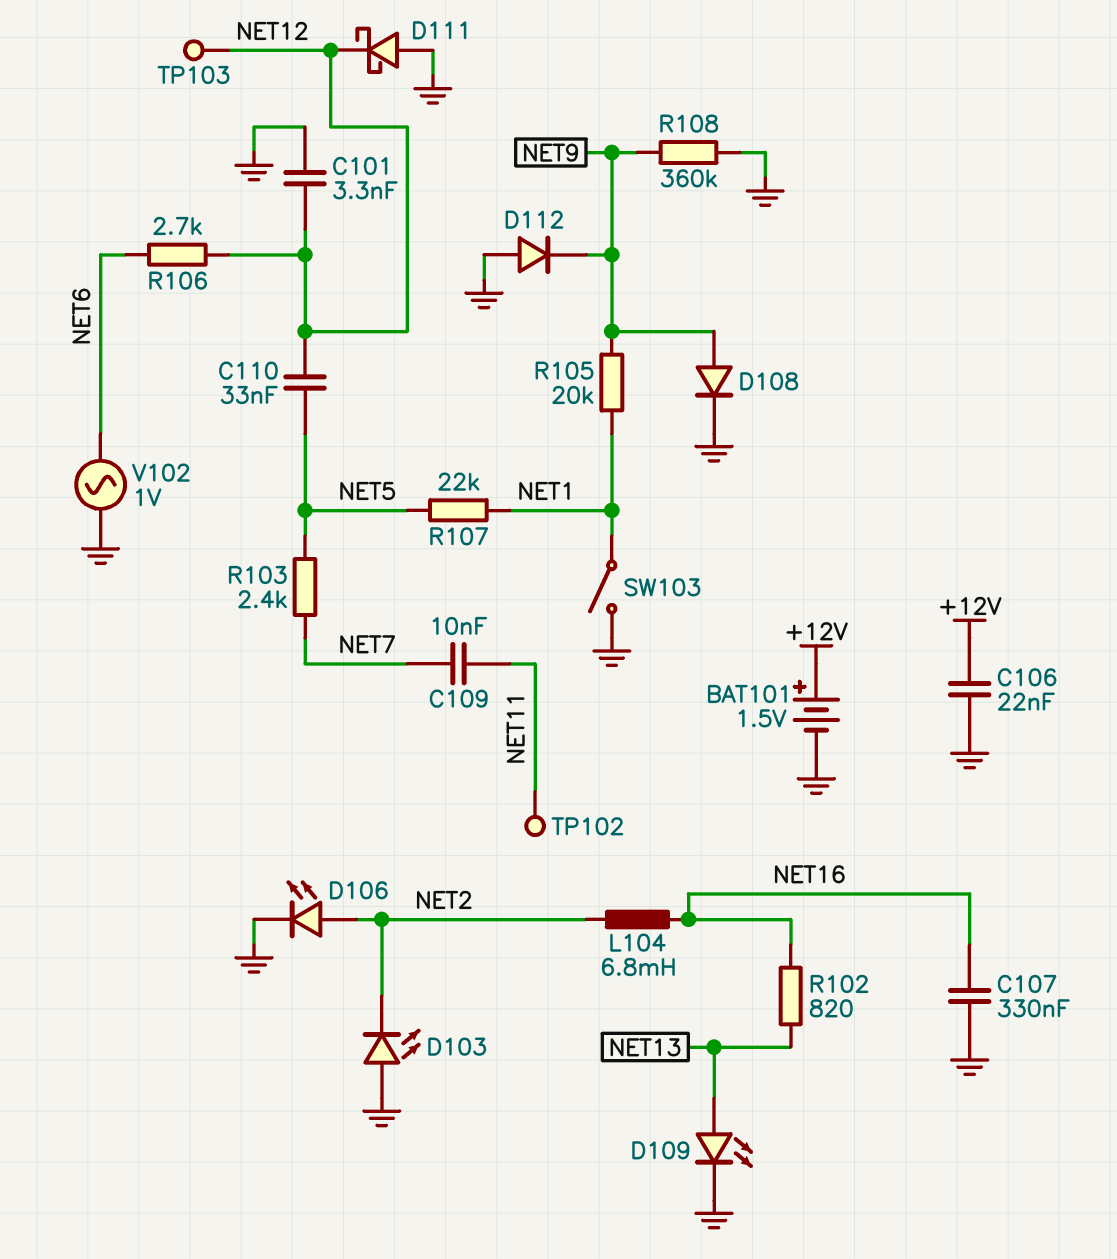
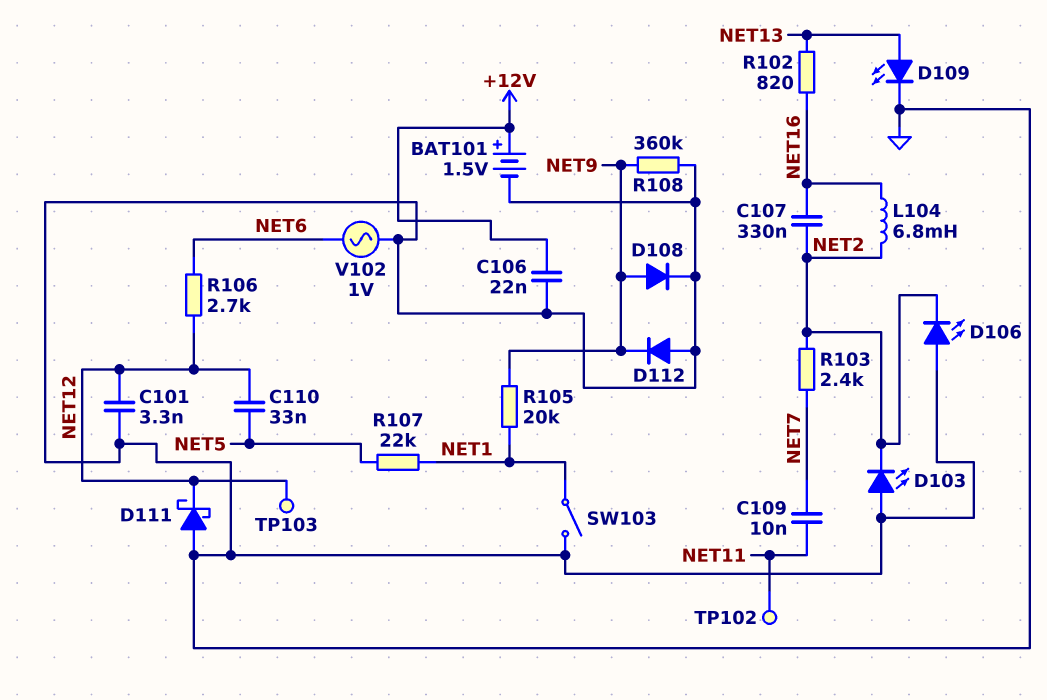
C107: 330nF (GND, NET16) -> 330nF (NET2, NET16)
D106: LED (A NET2, K GND) -> LED (A GND, K NET2)
R103: 2.4k (NET5, NET7) -> 2.4k (NET2, NET7)

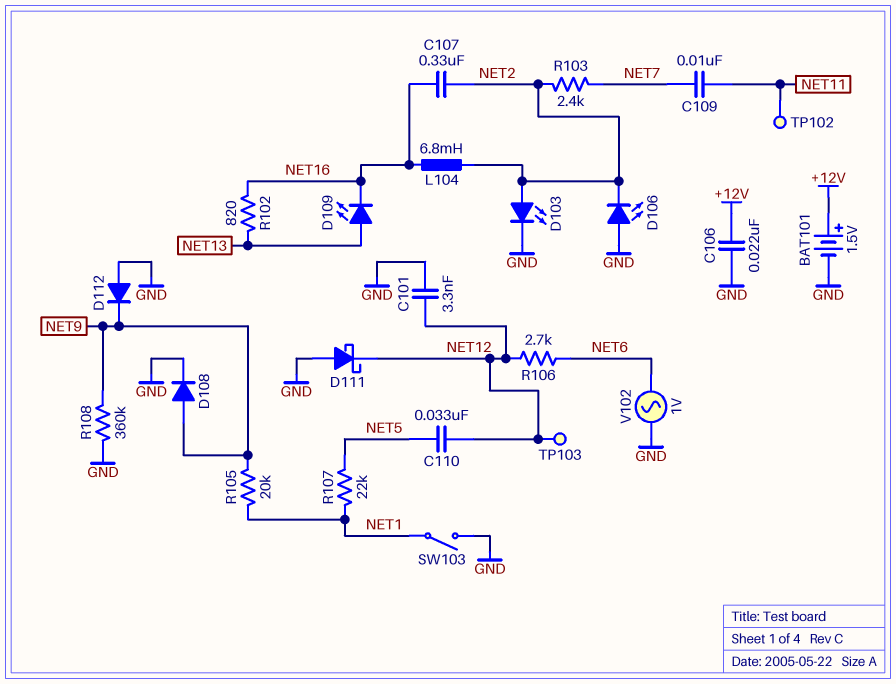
D103: LED (A GND, K NET2) -> LED (A NET2, K GND)
D109: LED (A NET13, K GND) -> LED (A NET13, K NET16)

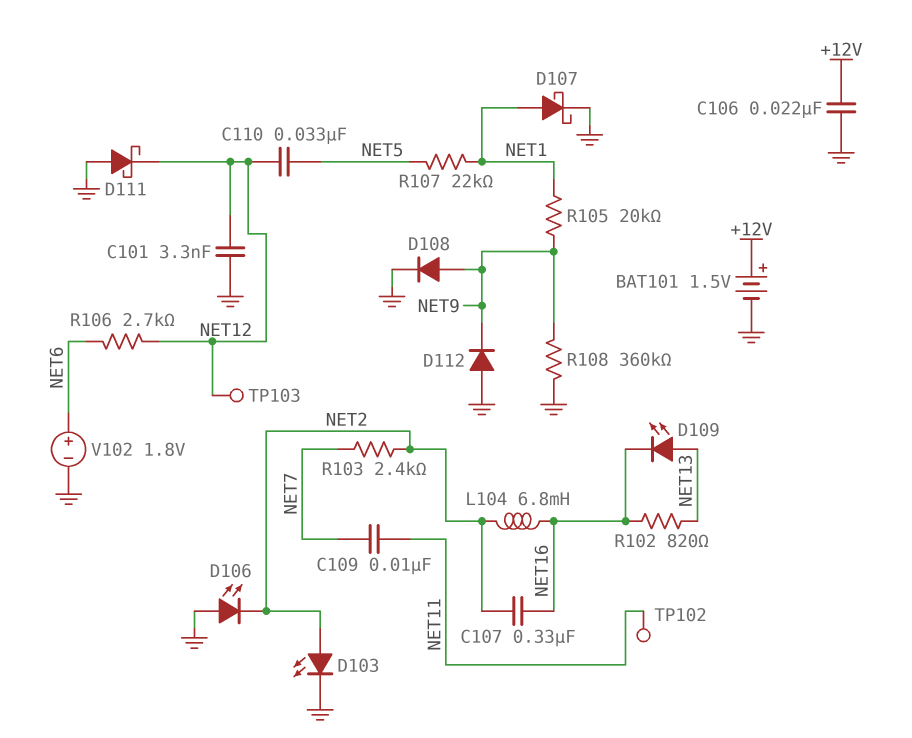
D107: none -> schottky (A NET1, K GND)
SW103: switch (GND, NET1) -> none
V102: AC 1V (GND, NET6) -> 1.8V (plus NET6, minus GND)

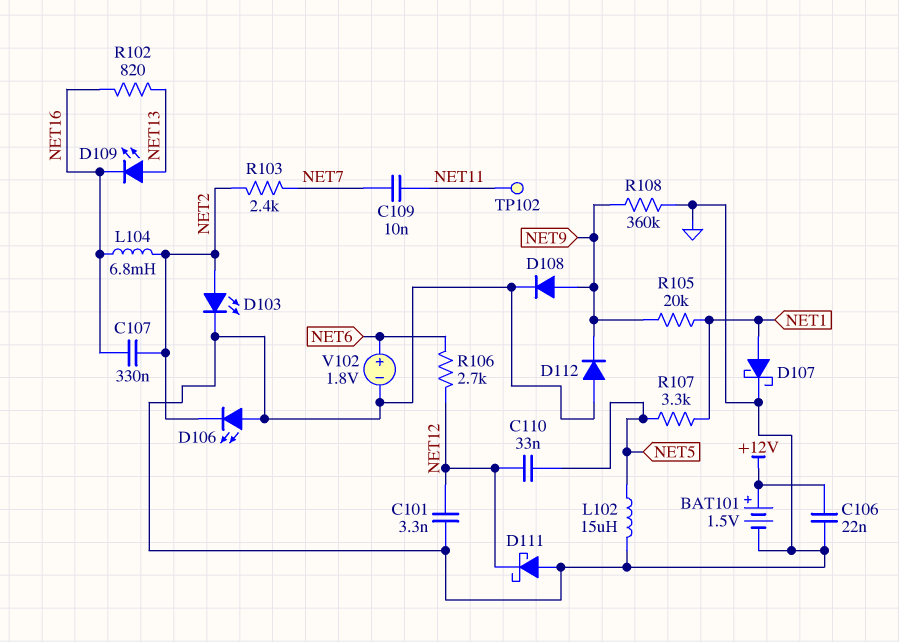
L102: none -> 15uH (GND, NET5)
R107: 22k (NET1, NET5) -> 3.3k (NET1, NET5)
TP103: test point (NET12) -> none

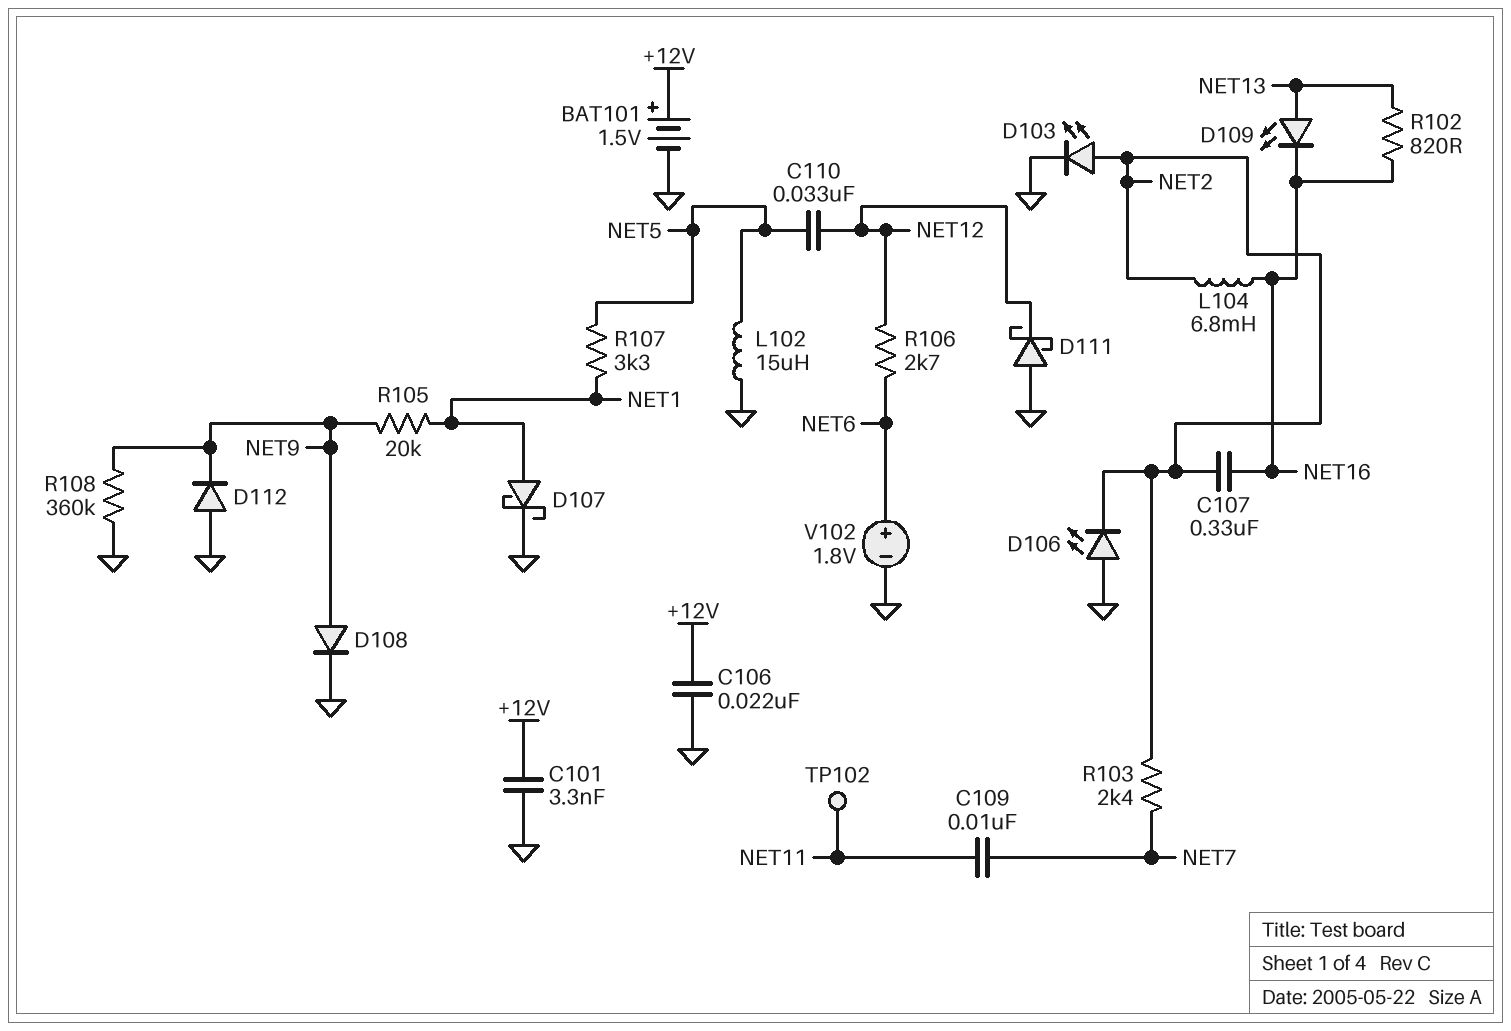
C101: 3.3nF (GND, NET12) -> 3.3nF (+12V, GND)

